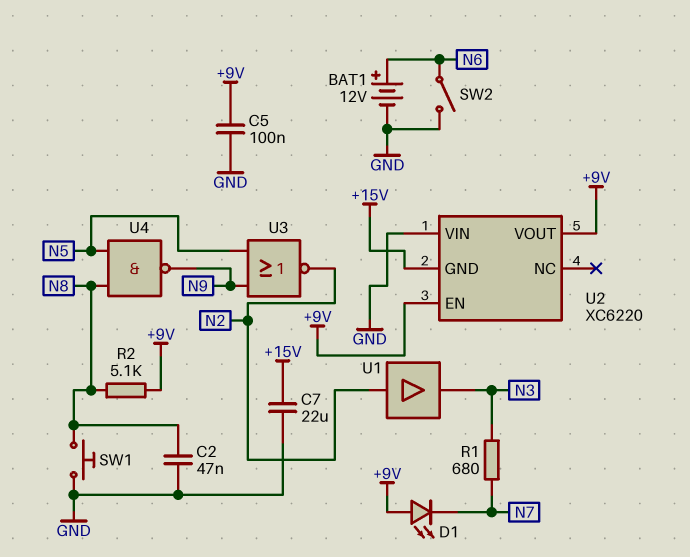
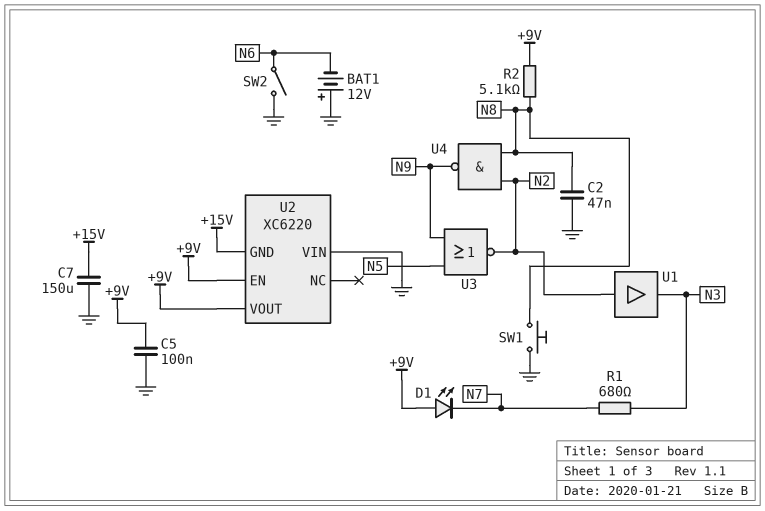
BAT1: 12V (plus N6, minus GND) -> 12V (plus GND, minus N6)
C7: 22uF (+15V, GND) -> 150uF (+15V, GND)
U4: NAND (in N5, in N8, out N9) -> NAND (in N2, in N8, out N9)

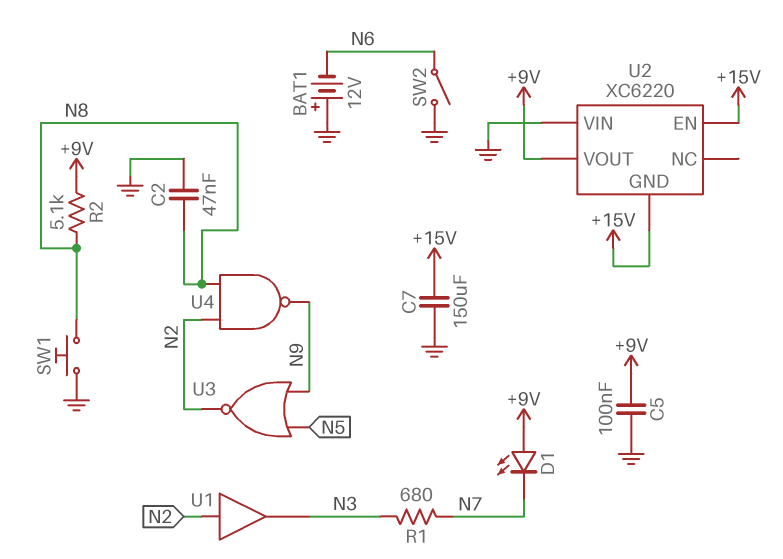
U2 pin EN: +9V -> +15V

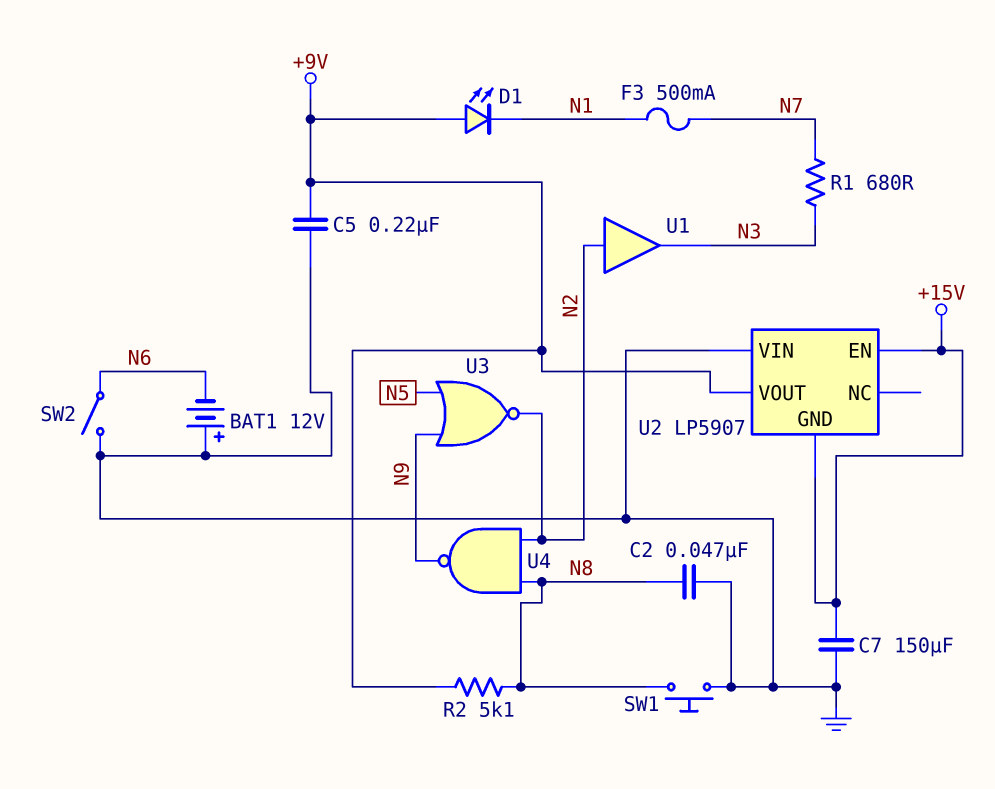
C5: 100nF (+9V, GND) -> 220nF (+9V, GND)
D1: LED (A +9V, K N7) -> LED (A +9V, K N1)
F3: none -> 500mA (N1, N7)
U2: XC6220 -> LP5907

